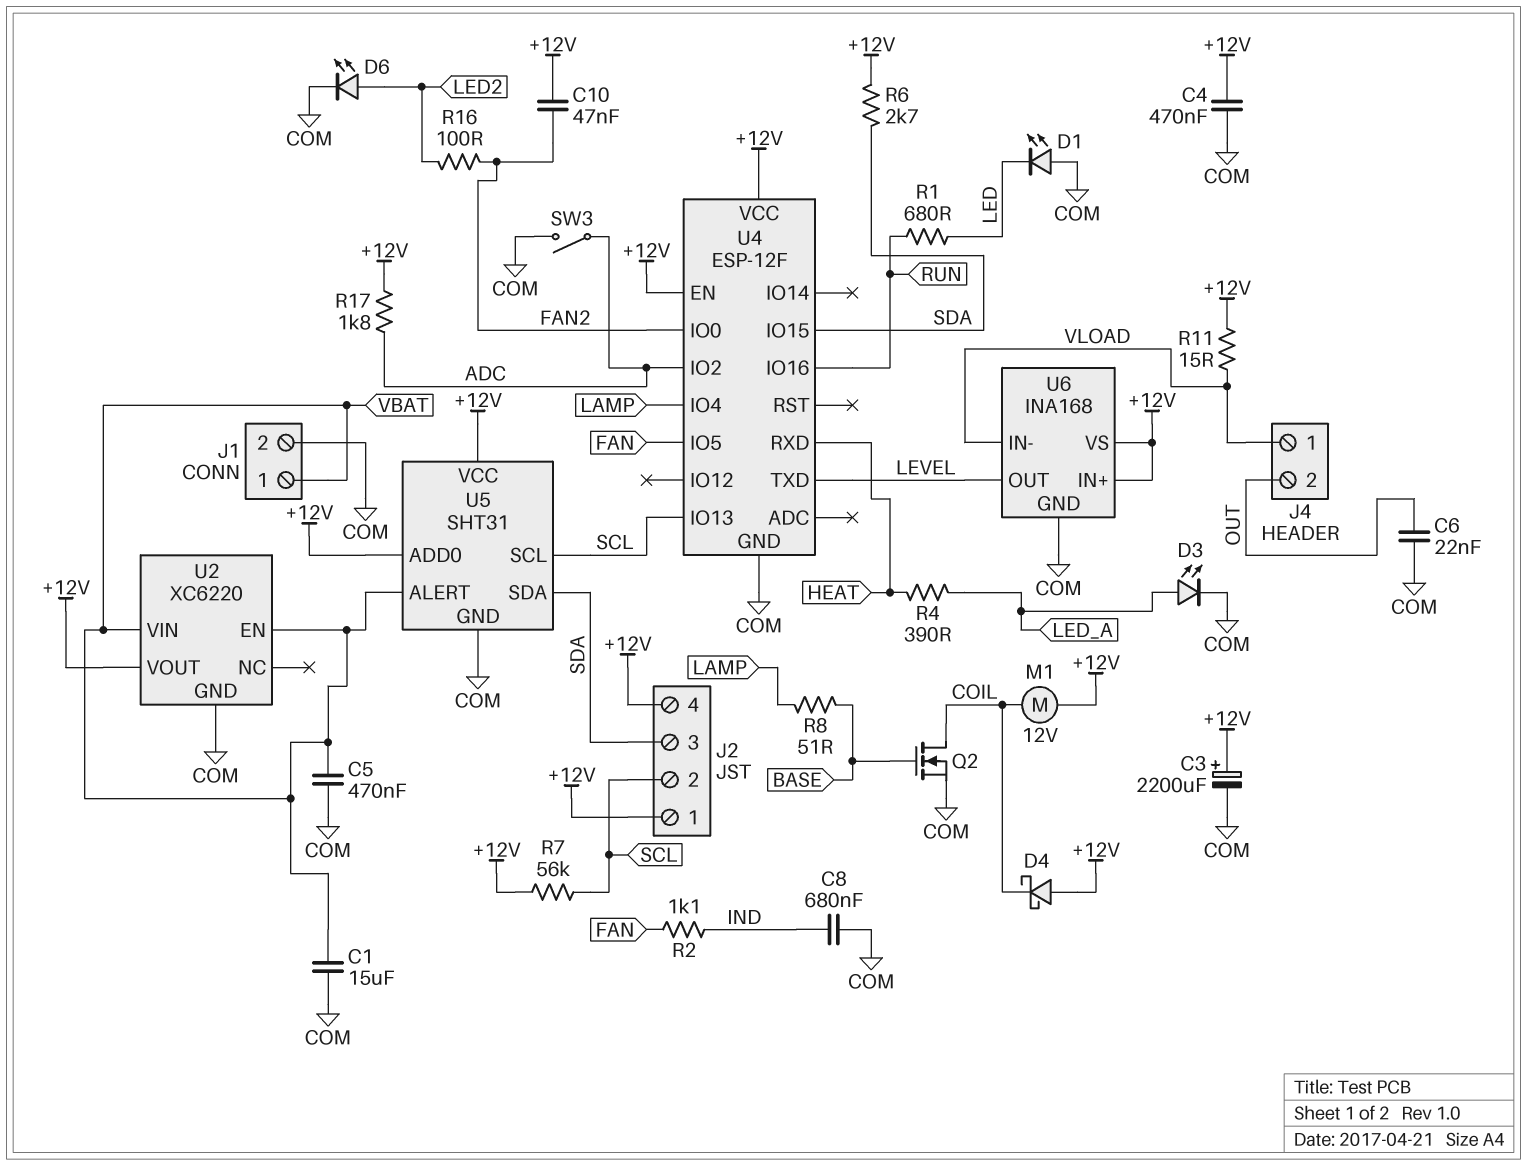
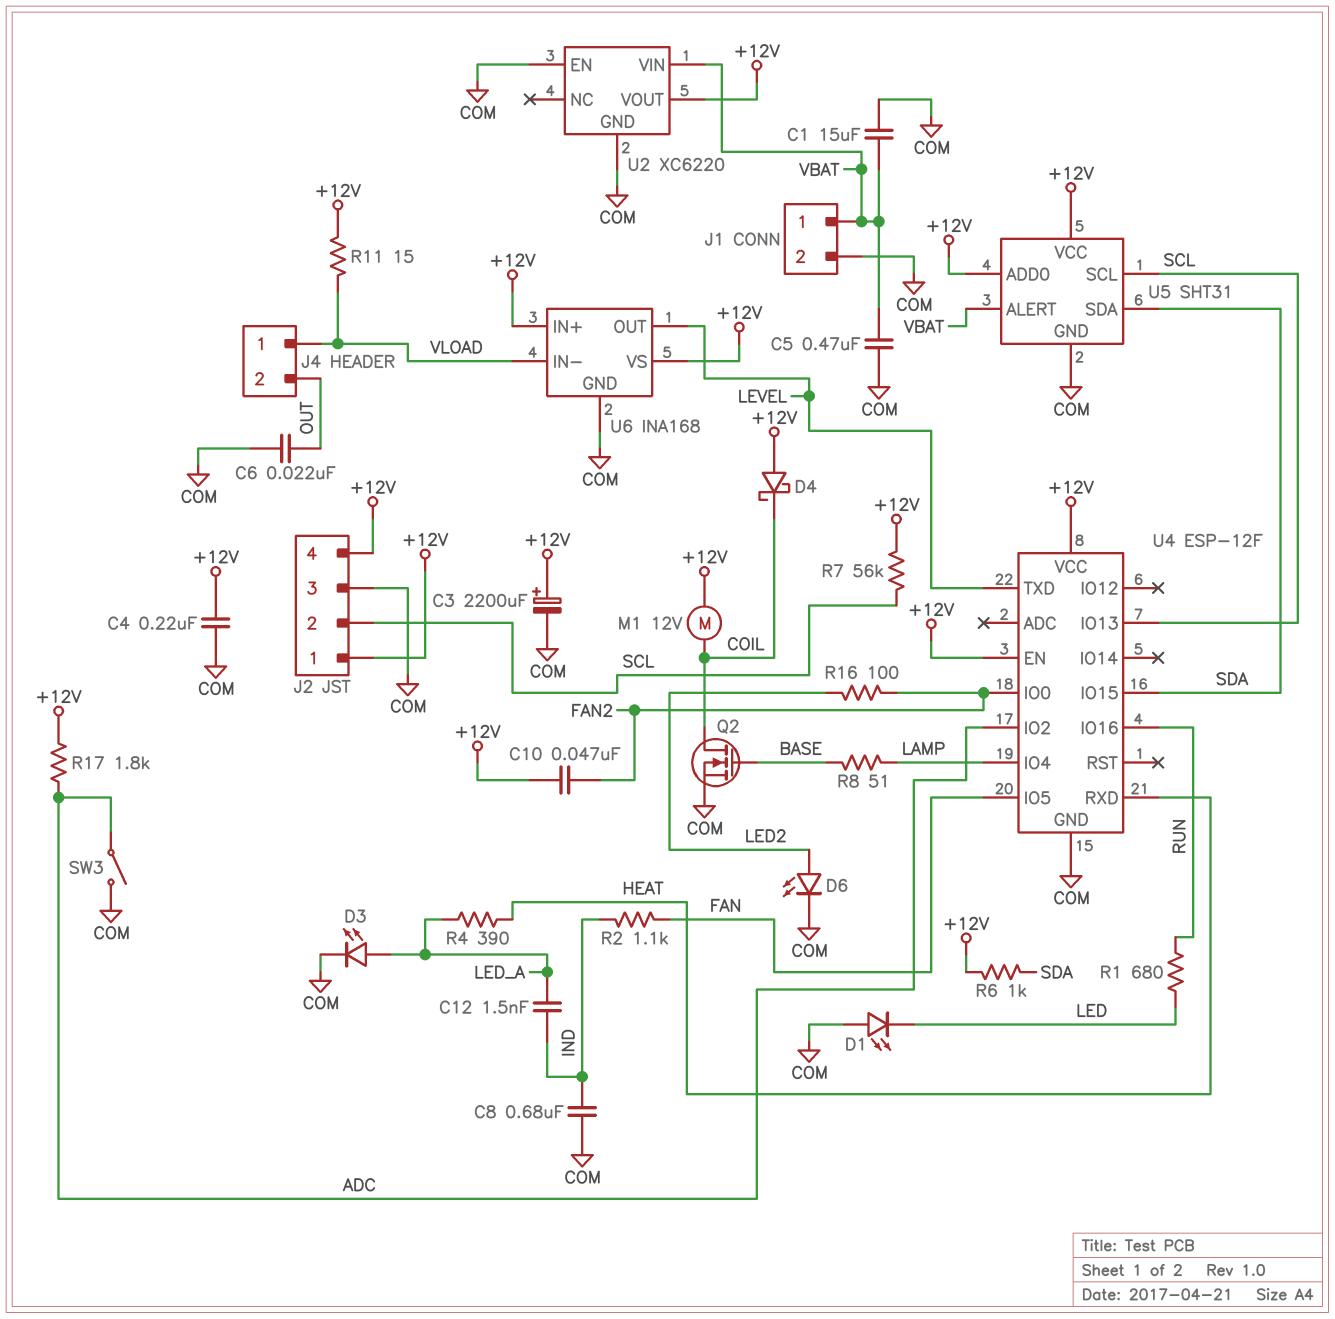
C4: 470nF (+12V, COM) -> 220nF (+12V, COM)
C12: none -> 1.5nF (IND, LED_A)
J2 pin 3: SDA -> COM
R6: 2.7k (+12V, SDA) -> 1k (+12V, SDA)
U2 pin EN: VBAT -> COM

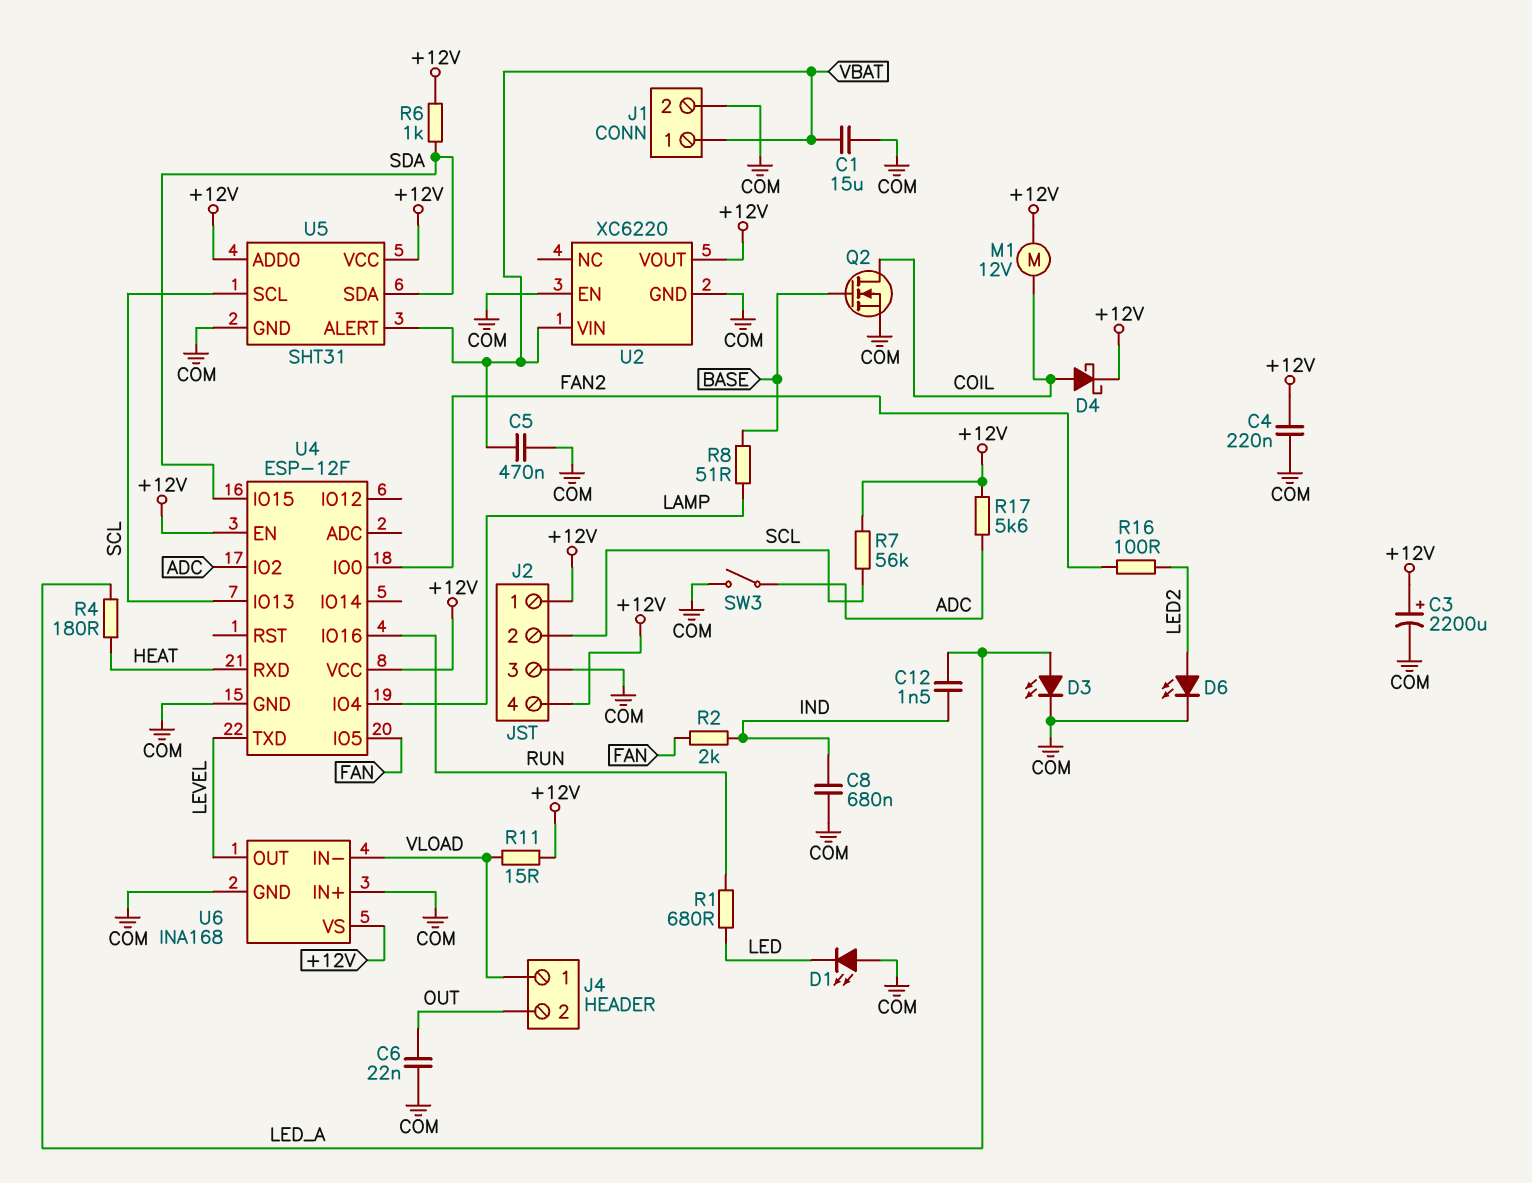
C10: 47nF (+12V, FAN2) -> none
D4: schottky (A +12V, K COIL) -> schottky (A COIL, K +12V)
R2: 1.1k (FAN, IND) -> 2k (FAN, IND)
R4: 390 (HEAT, LED_A) -> 180 (HEAT, LED_A)
R17: 1.8k (+12V, ADC) -> 5.6k (+12V, ADC)
U6 pin IN+: +12V -> COM

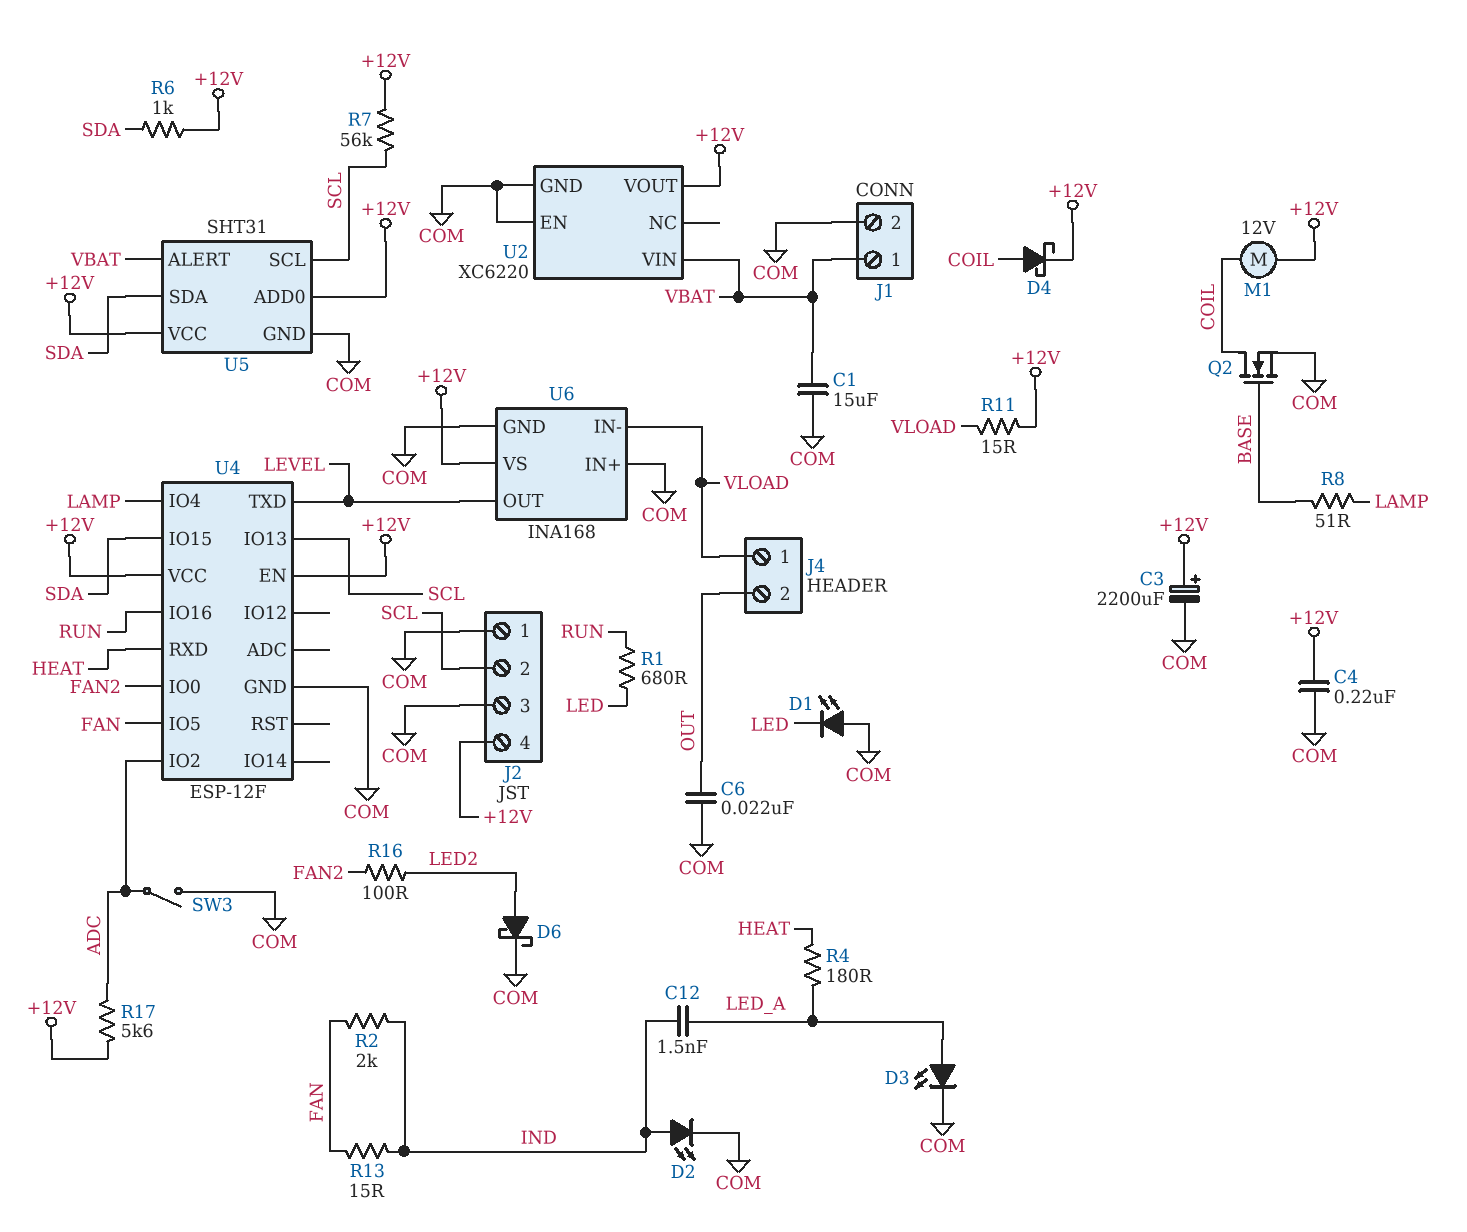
C5: 470nF (COM, VBAT) -> none
C8: 680nF (COM, IND) -> none
D2: none -> LED (A IND, K COM)
D6: LED (A LED2, K COM) -> schottky (A LED2, K COM)
J2 pin 1: +12V -> COM
R13: none -> 15 (FAN, IND)

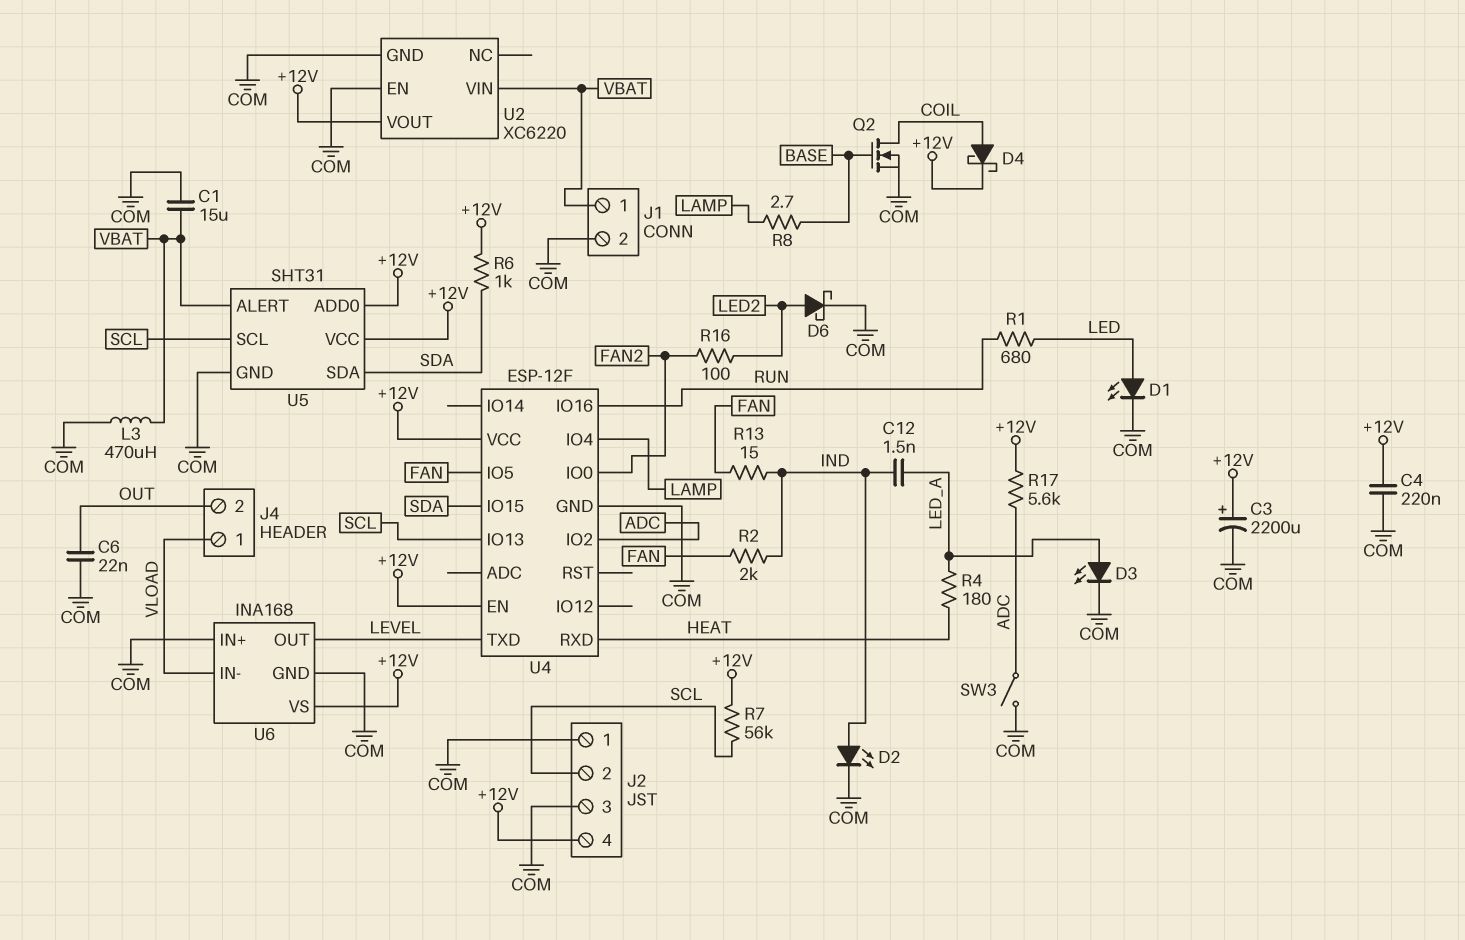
D1: LED (A COM, K LED) -> LED (A LED, K COM)
L3: none -> 470uH (COM, VBAT)
M1: motor 12V (+12V, COIL) -> none
R8: 51 (BASE, LAMP) -> 2.7 (BASE, LAMP)
R11: 15 (+12V, VLOAD) -> none

